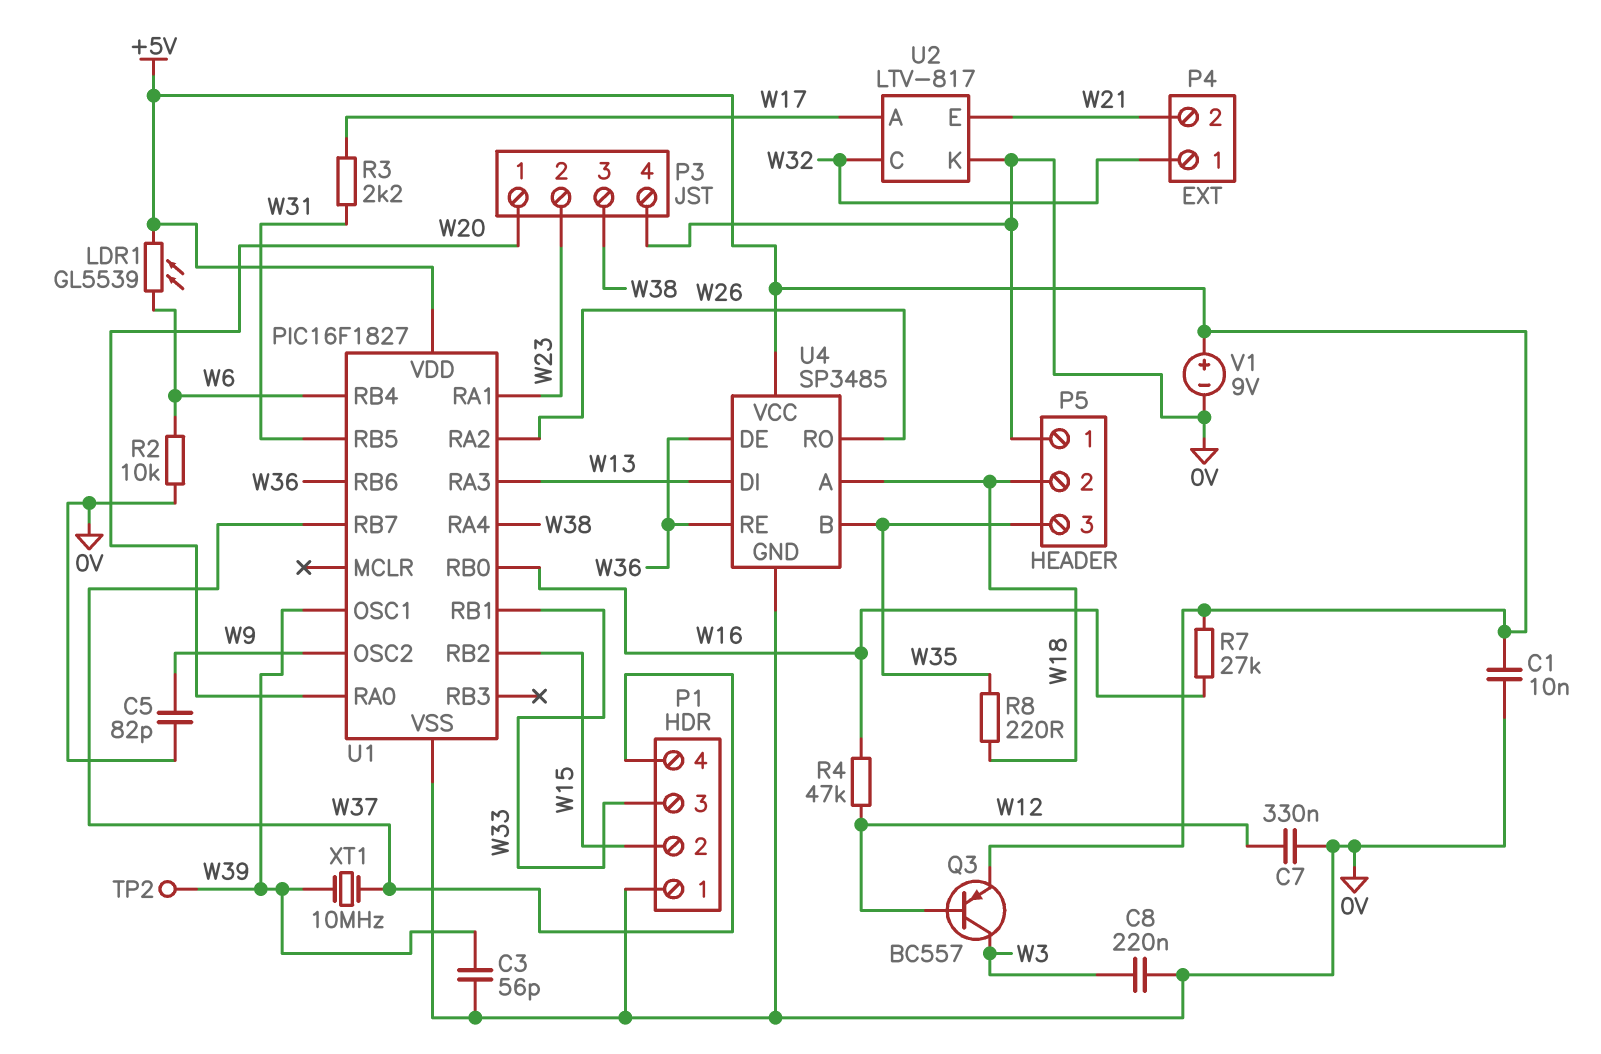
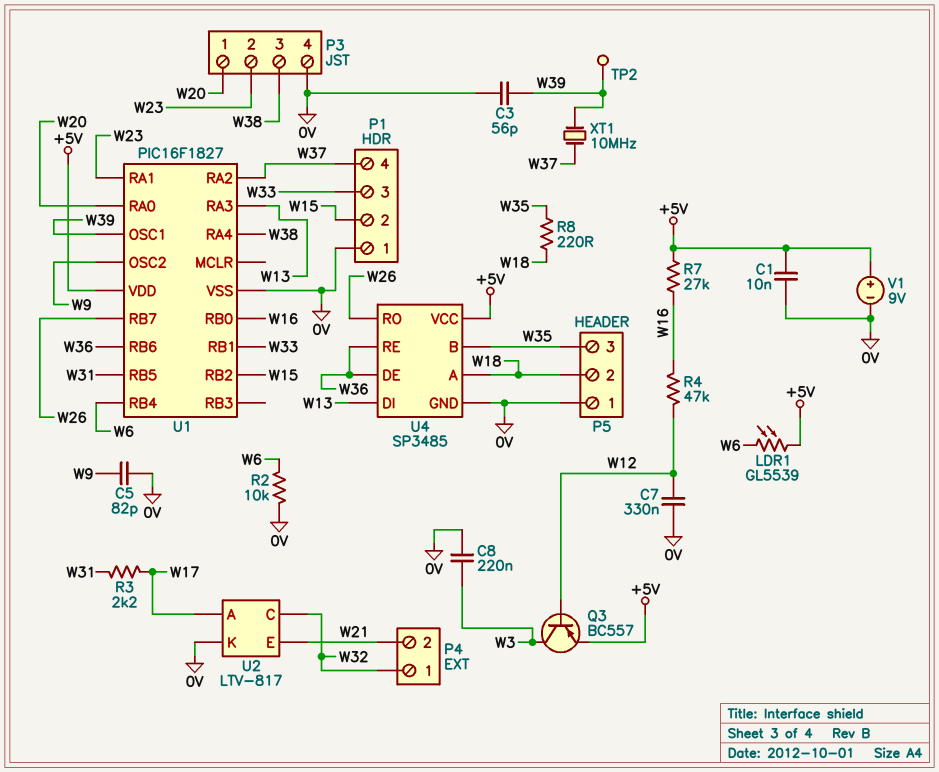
U1 pin RA2: W26 -> W37
U1 pin RB7: W37 -> W26

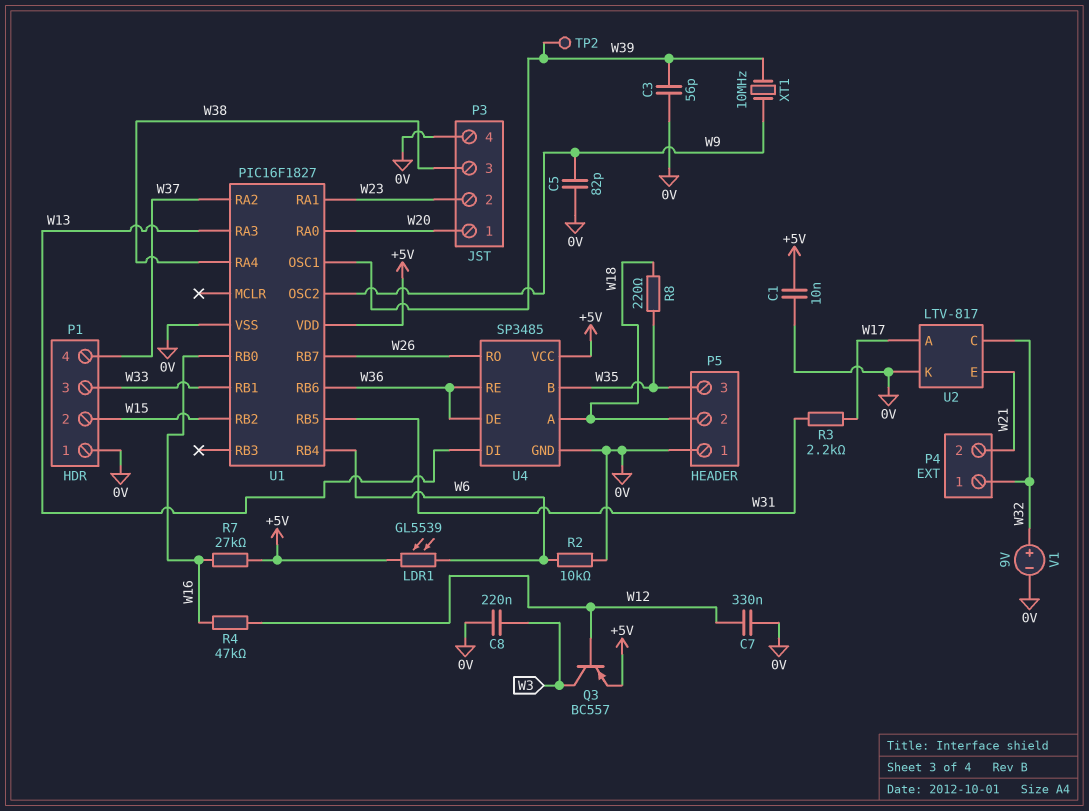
V1: 9V (plus +5V, minus 0V) -> 9V (plus W32, minus 0V)
XT1: 10MHz (W37, W39) -> 10MHz (W9, W39)

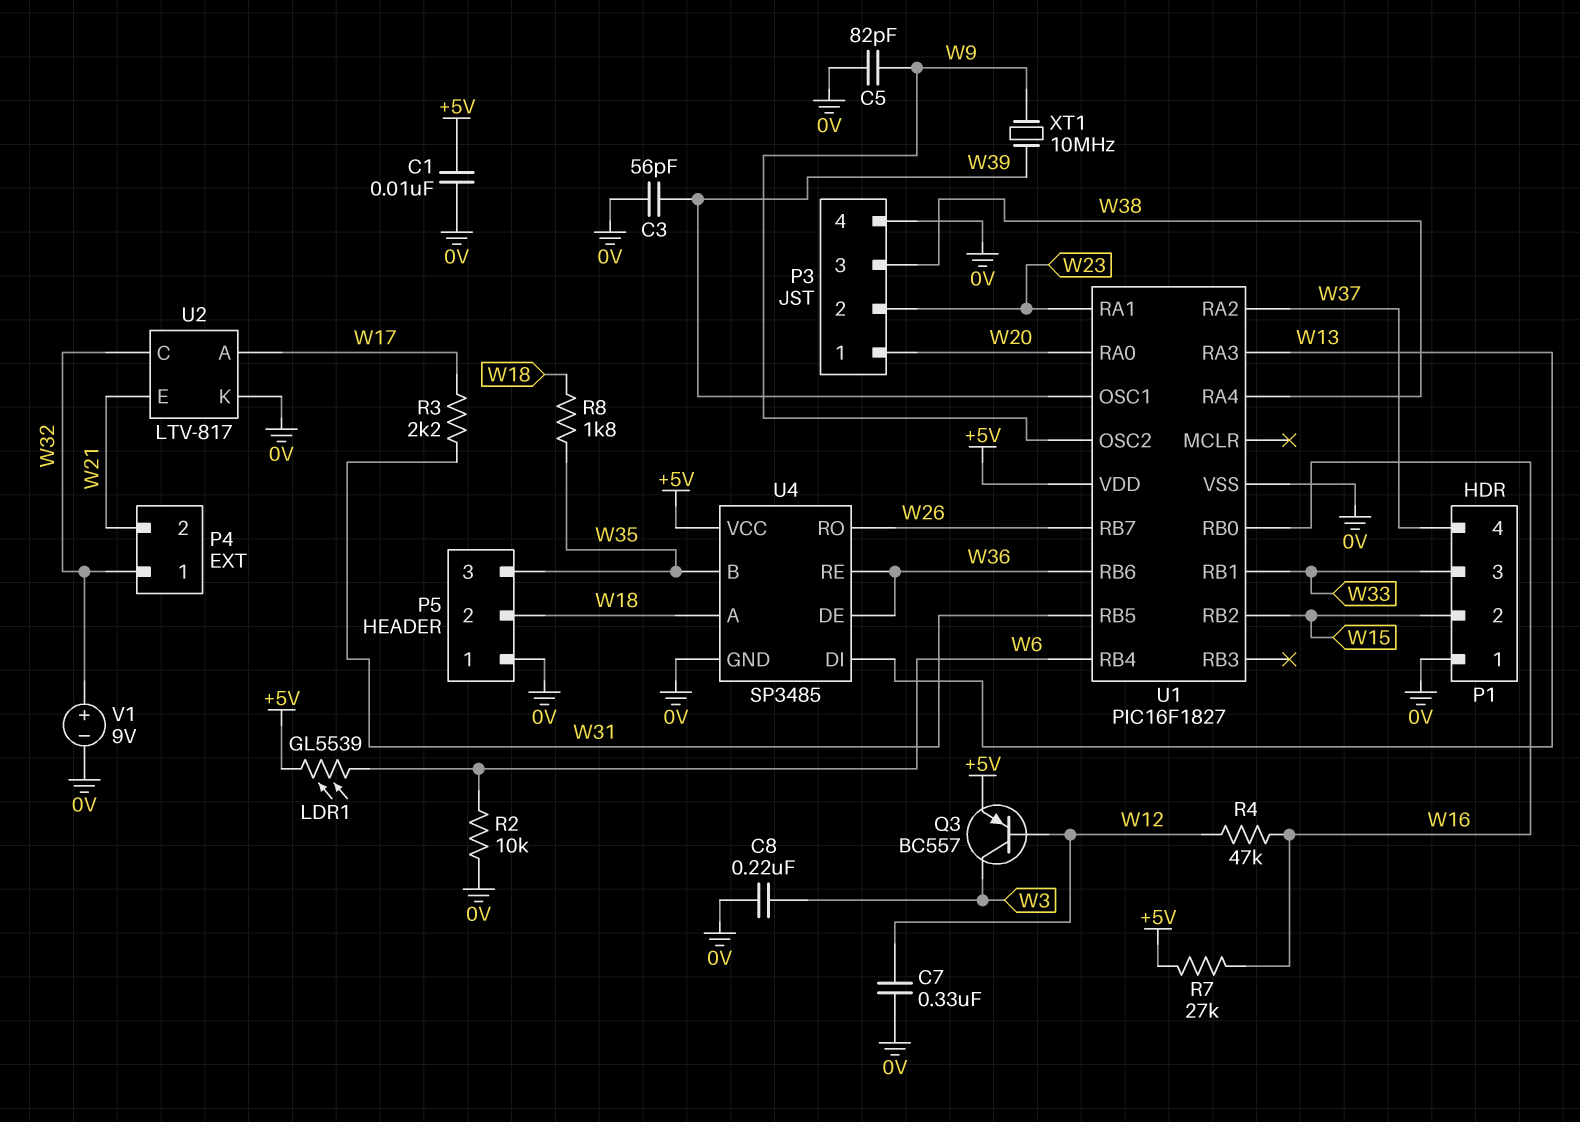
R8: 220 (W18, W35) -> 1.8k (W18, W35)
TP2: test point (W39) -> none

